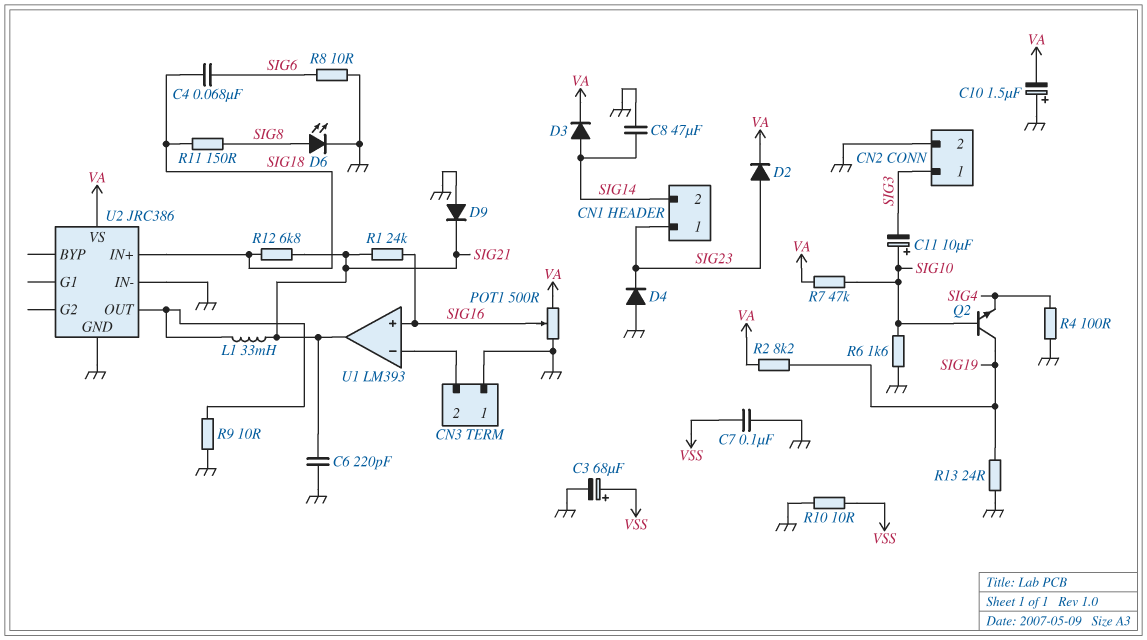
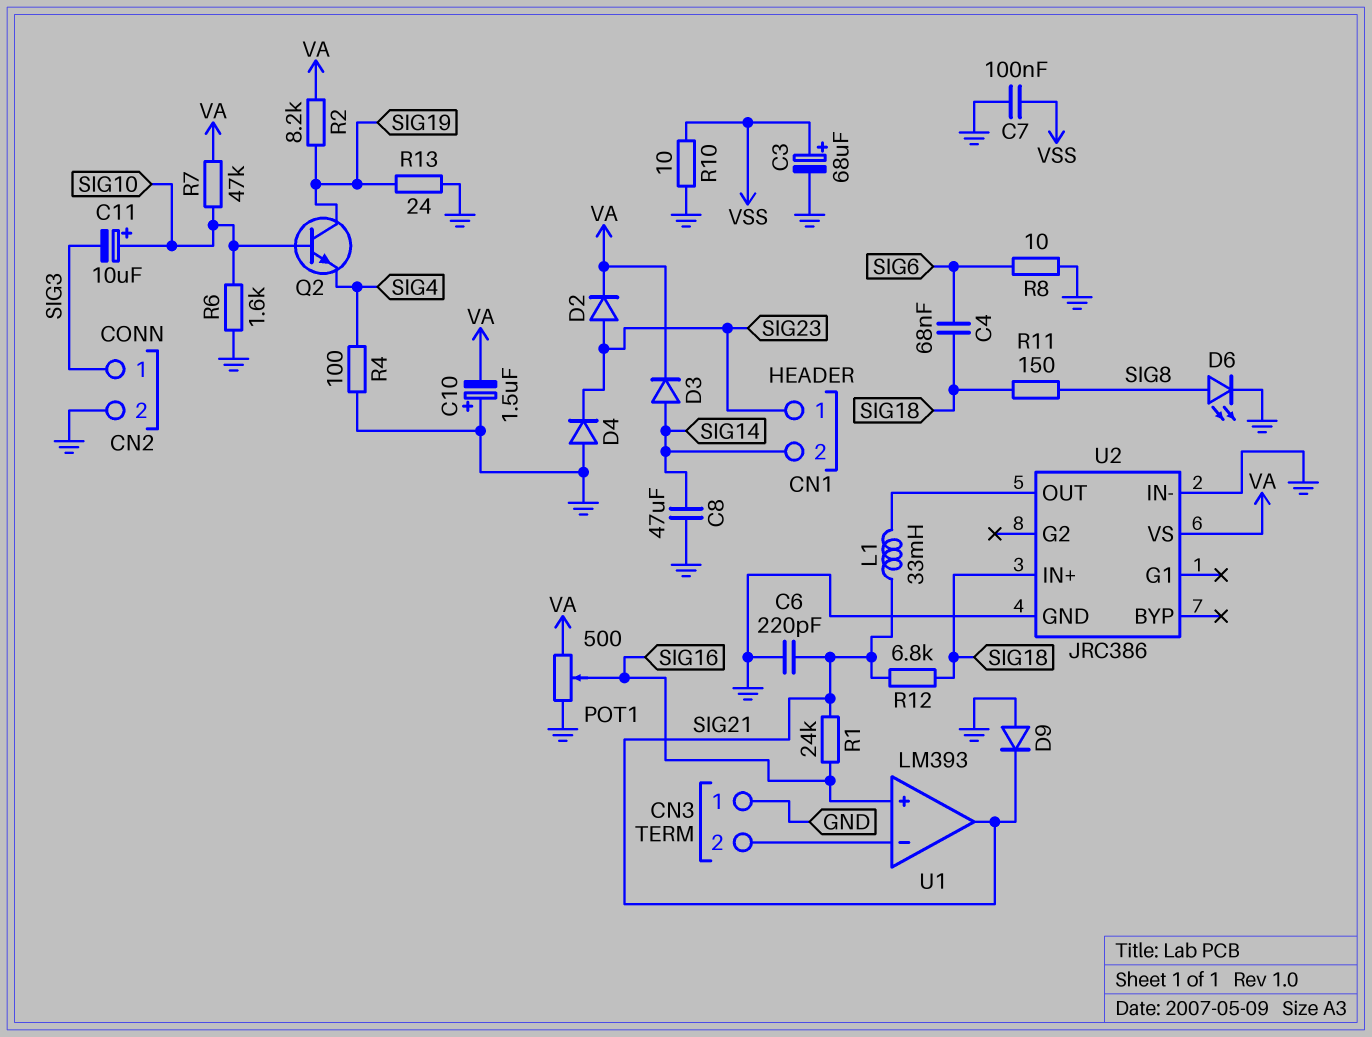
R9: 10 (GND, U2/OUT) -> none

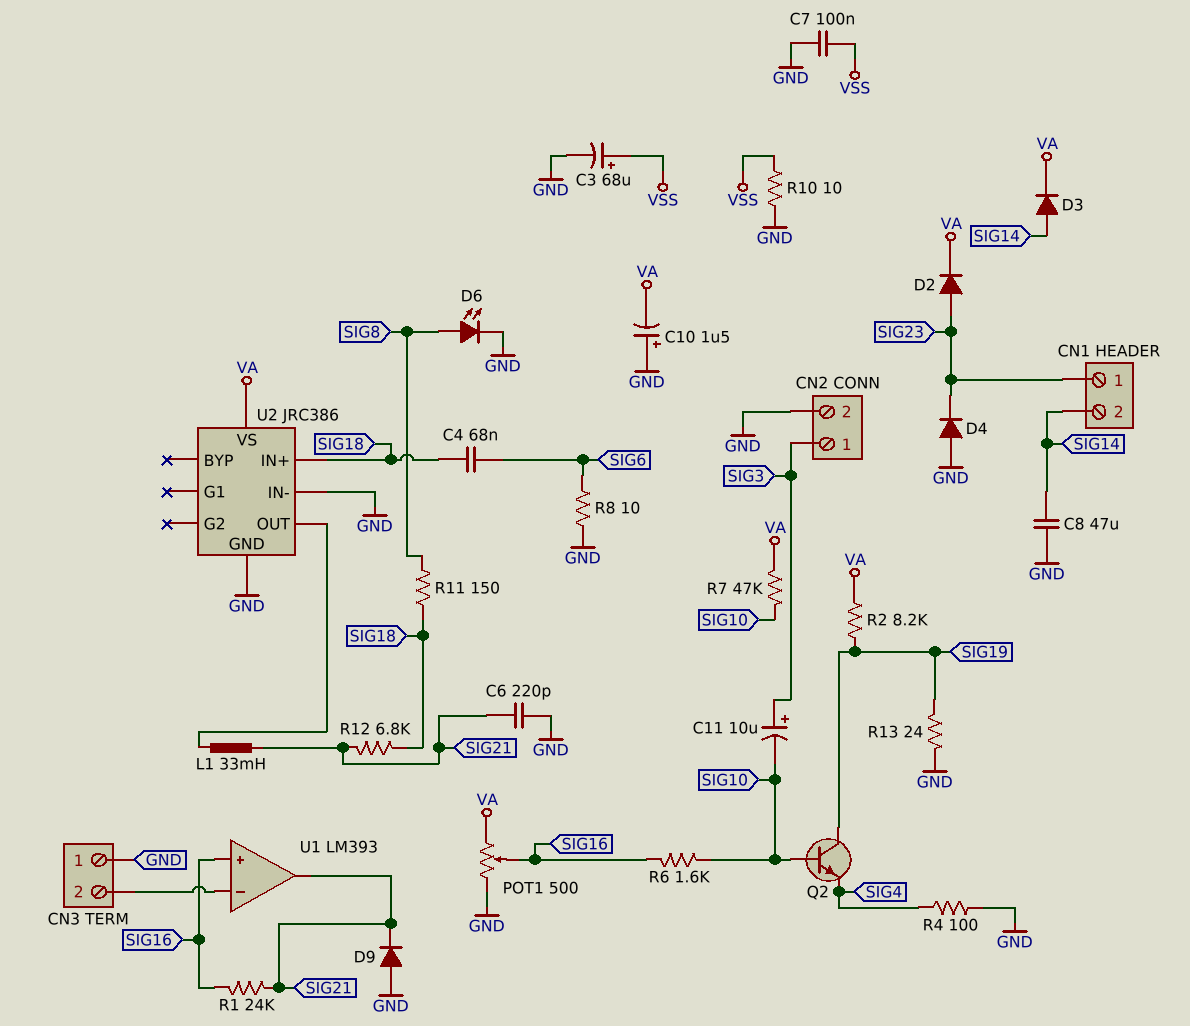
C11: 10uF (plus SIG10, minus SIG3) -> 10uF (plus SIG3, minus SIG10)
R6: 1.6k (GND, SIG10) -> 1.6k (SIG10, SIG16)

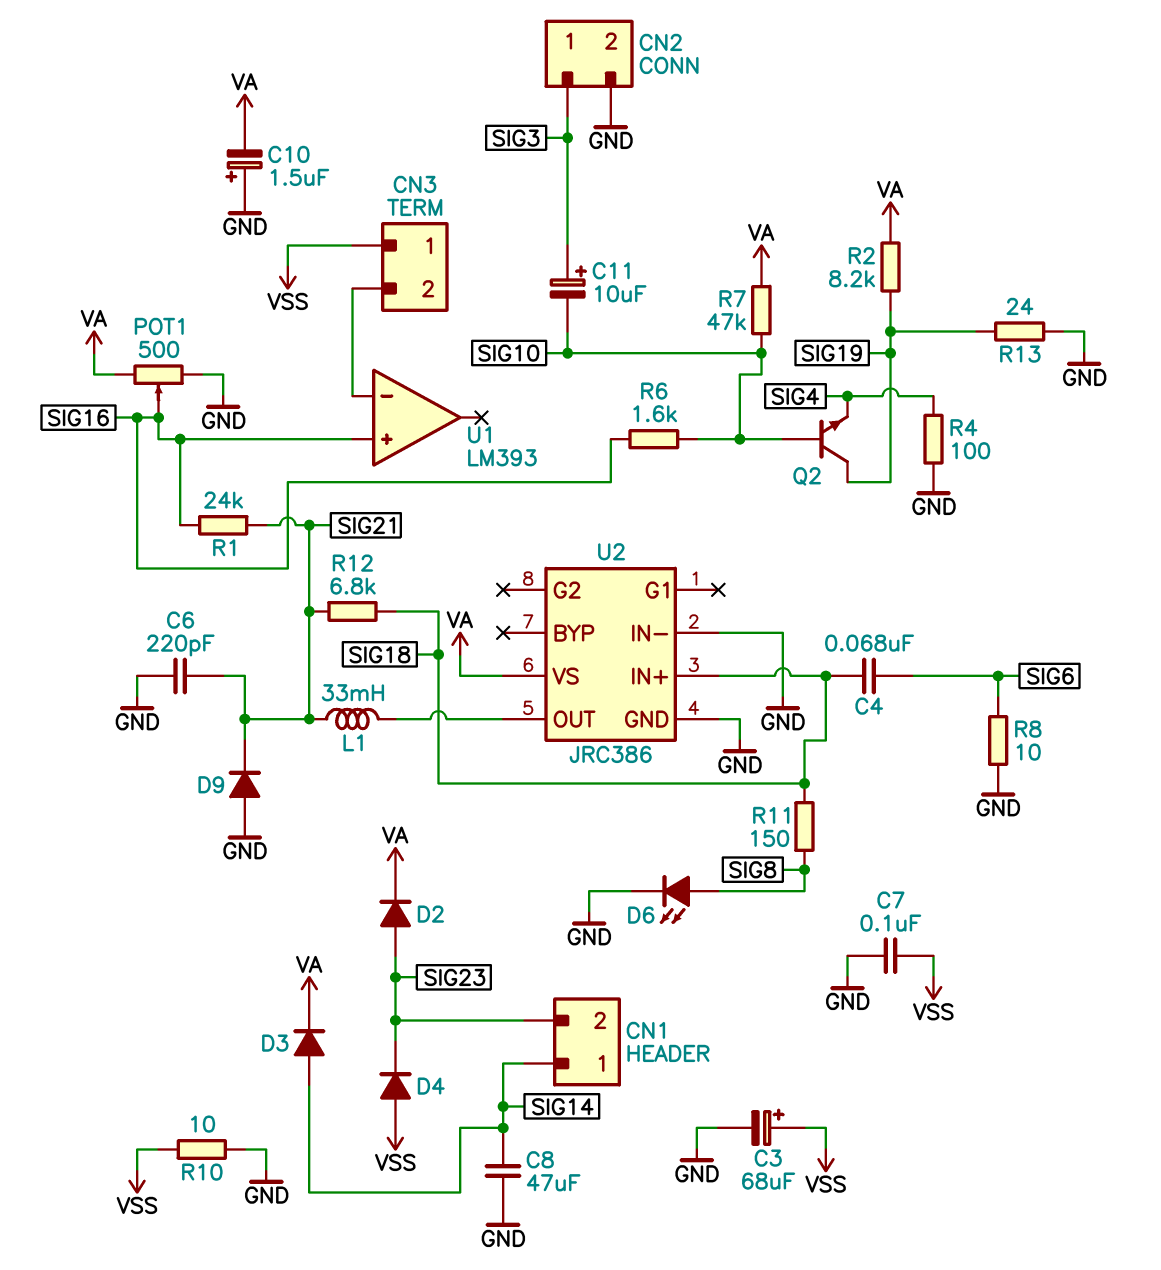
CN1 pin 1: SIG23 -> SIG14
CN1 pin 2: SIG14 -> SIG23
CN3 pin 1: GND -> VSS
D4: diode (A GND, K SIG23) -> diode (A VSS, K SIG23)
U1 pin out: SIG21 -> none

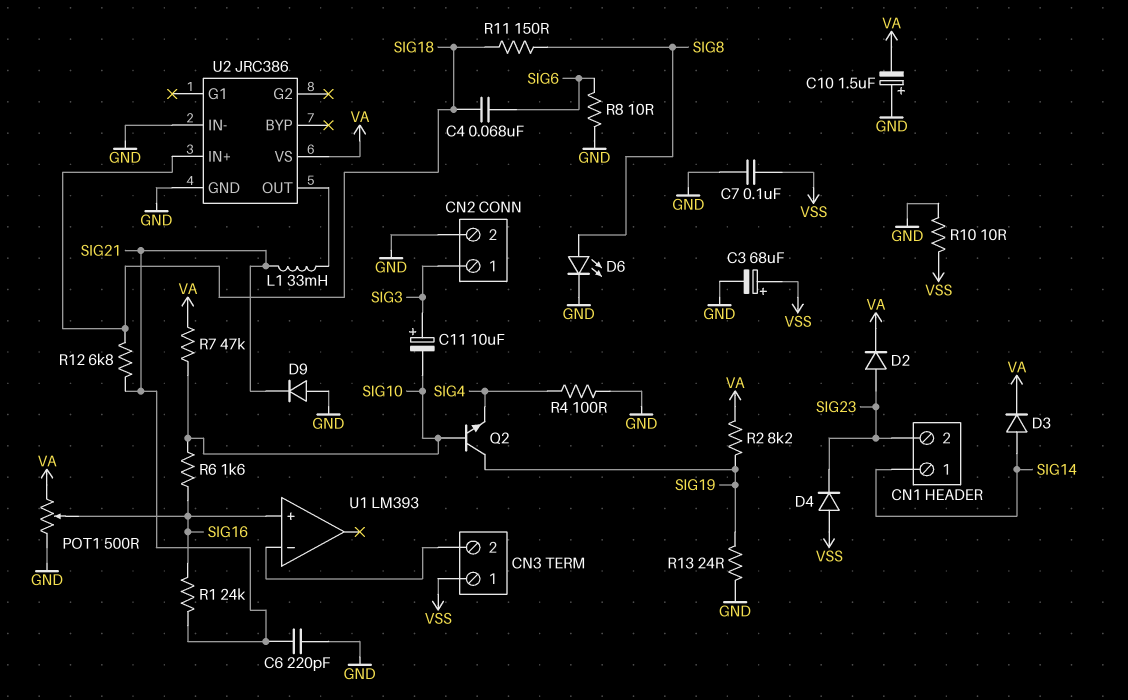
C8: 47uF (GND, SIG14) -> none

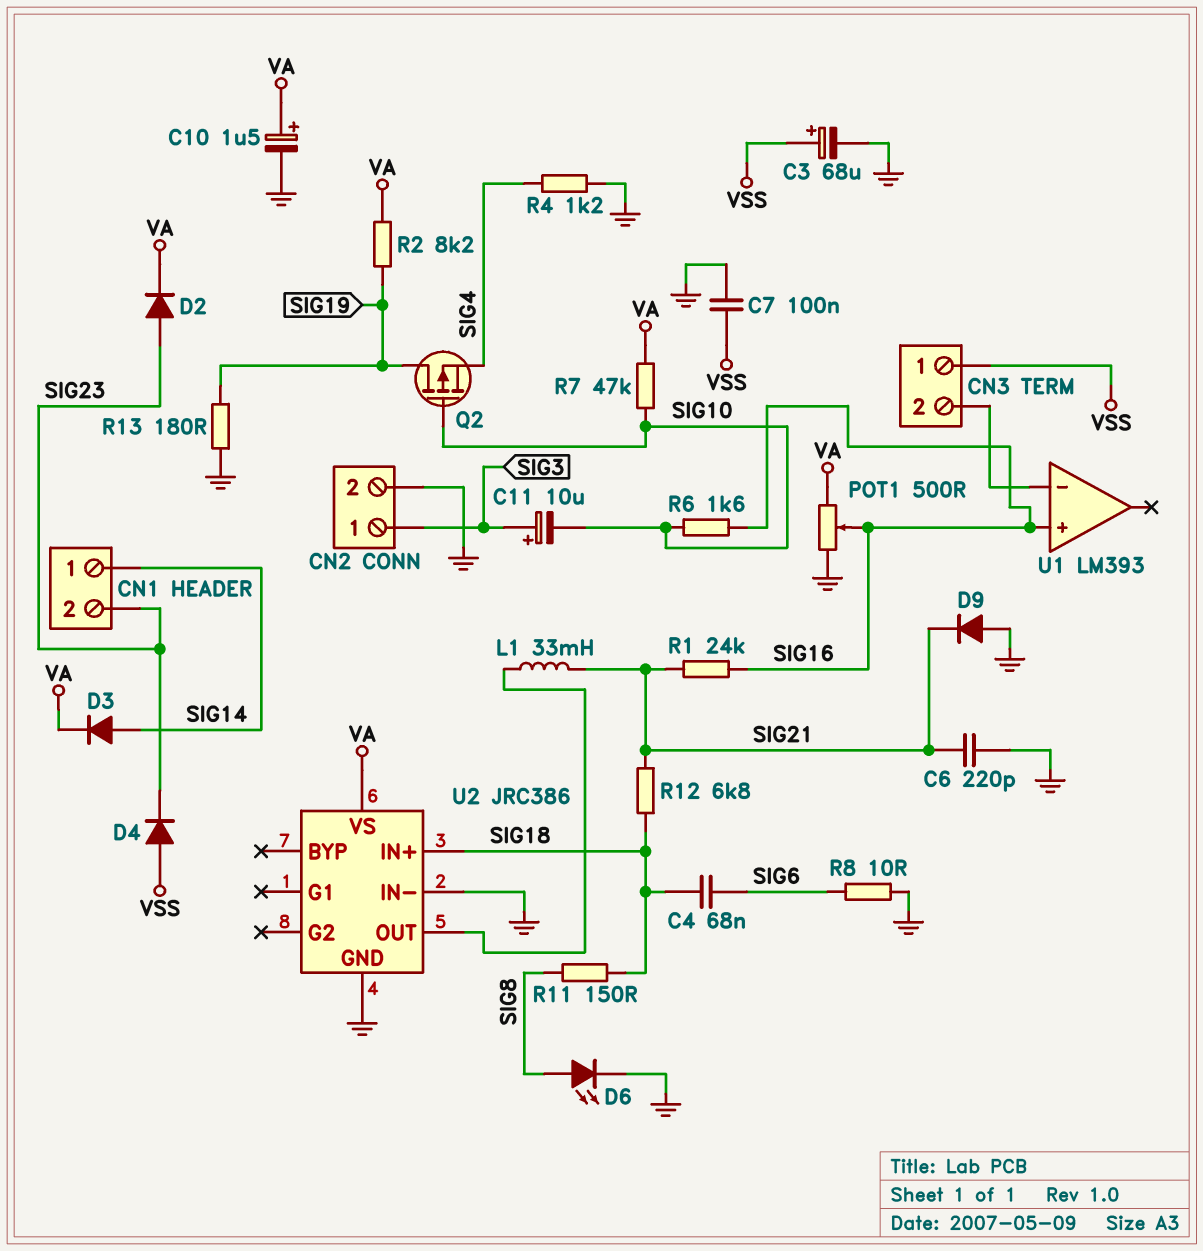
C10: 1.5uF (plus GND, minus VA) -> 1.5uF (plus VA, minus GND)
Q2: NPN (B SIG10, C SIG19, E SIG4) -> PMOS (G SIG10, D SIG19, S SIG4)
R4: 100 (GND, SIG4) -> 1.2k (GND, SIG4)
R10: 10 (GND, VSS) -> none
R13: 24 (GND, SIG19) -> 180 (GND, SIG19)

